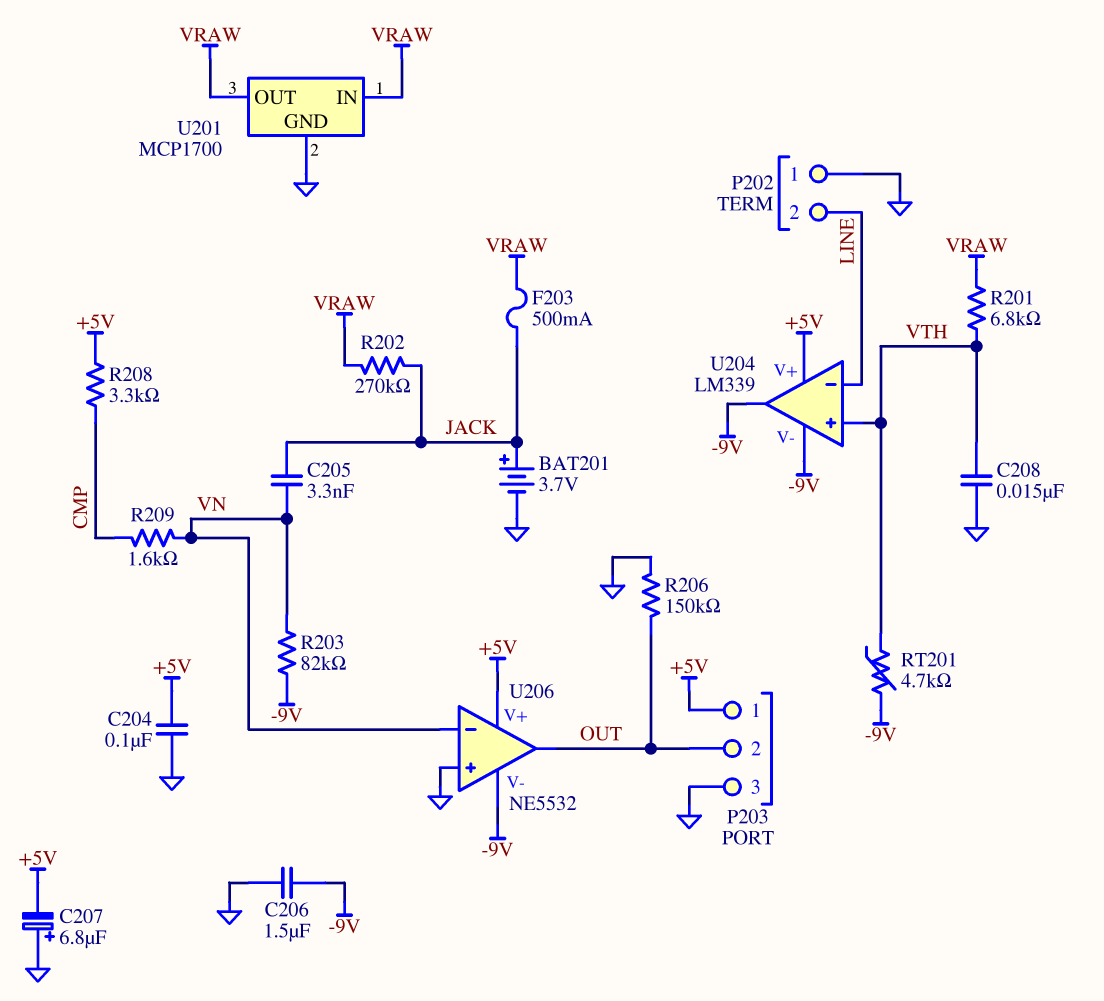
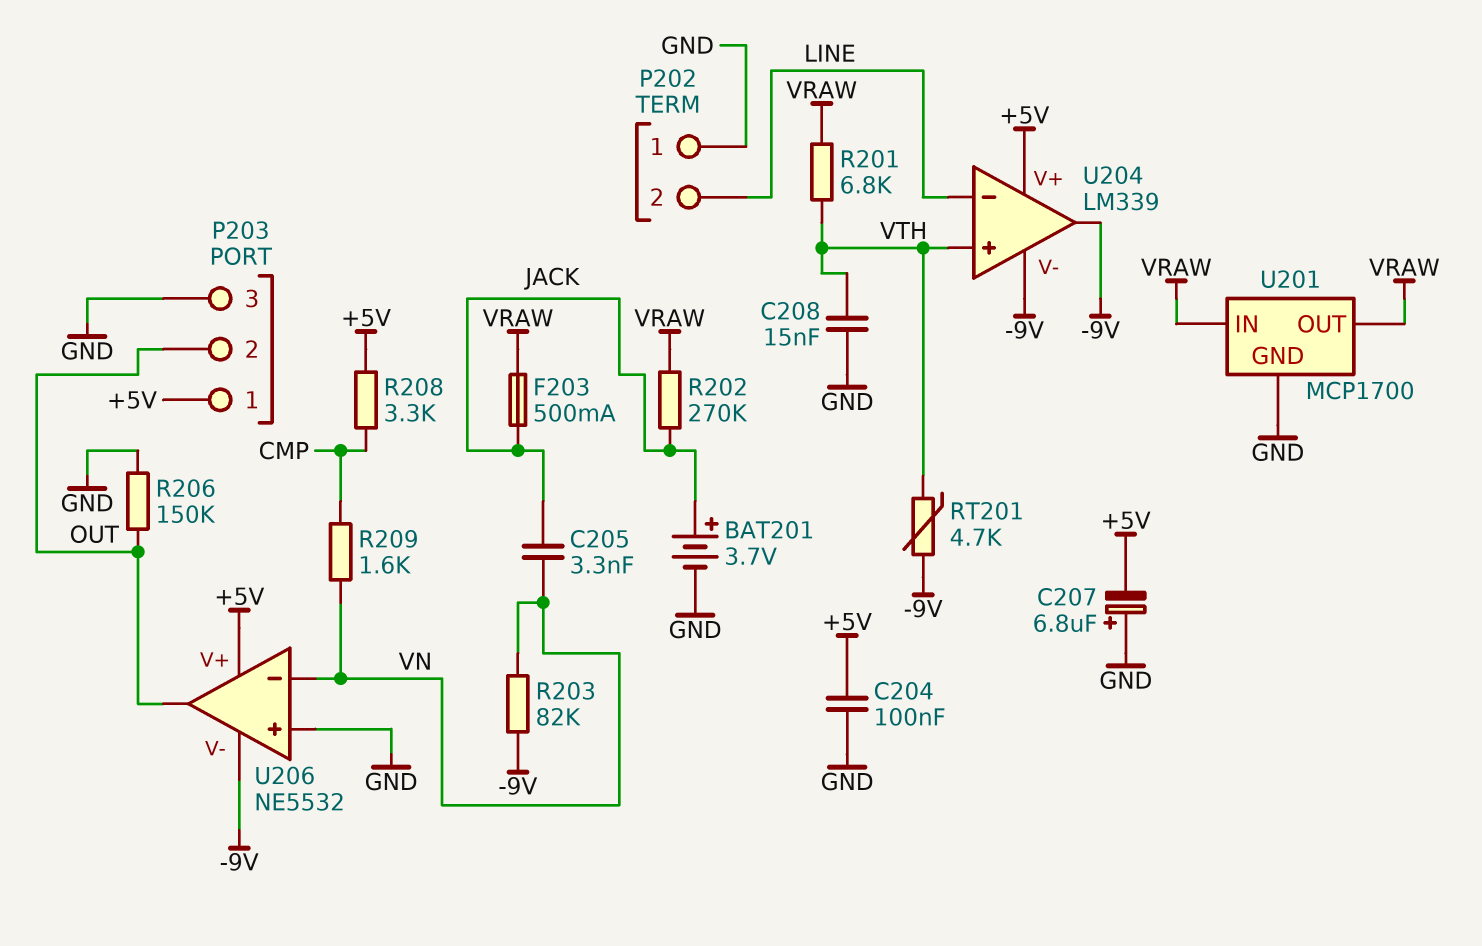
C206: 1.5uF (-9V, GND) -> none

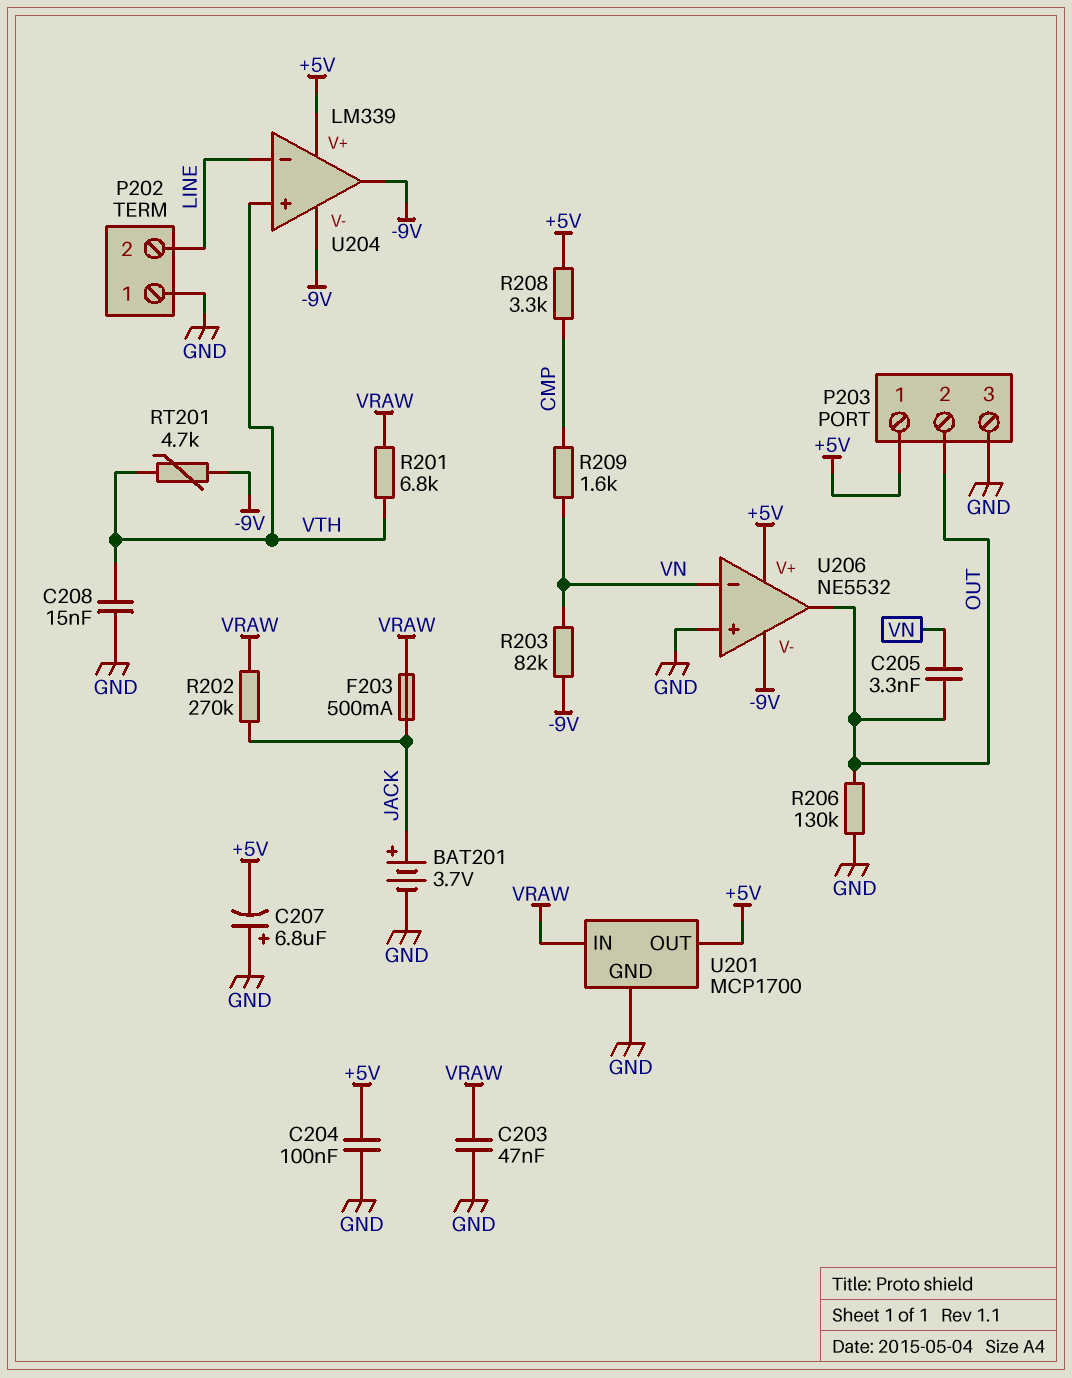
C203: none -> 47nF (GND, VRAW)
C205: 3.3nF (JACK, VN) -> 3.3nF (OUT, VN)
R206: 150k (GND, OUT) -> 130k (GND, OUT)
U201 pin OUT: VRAW -> +5V

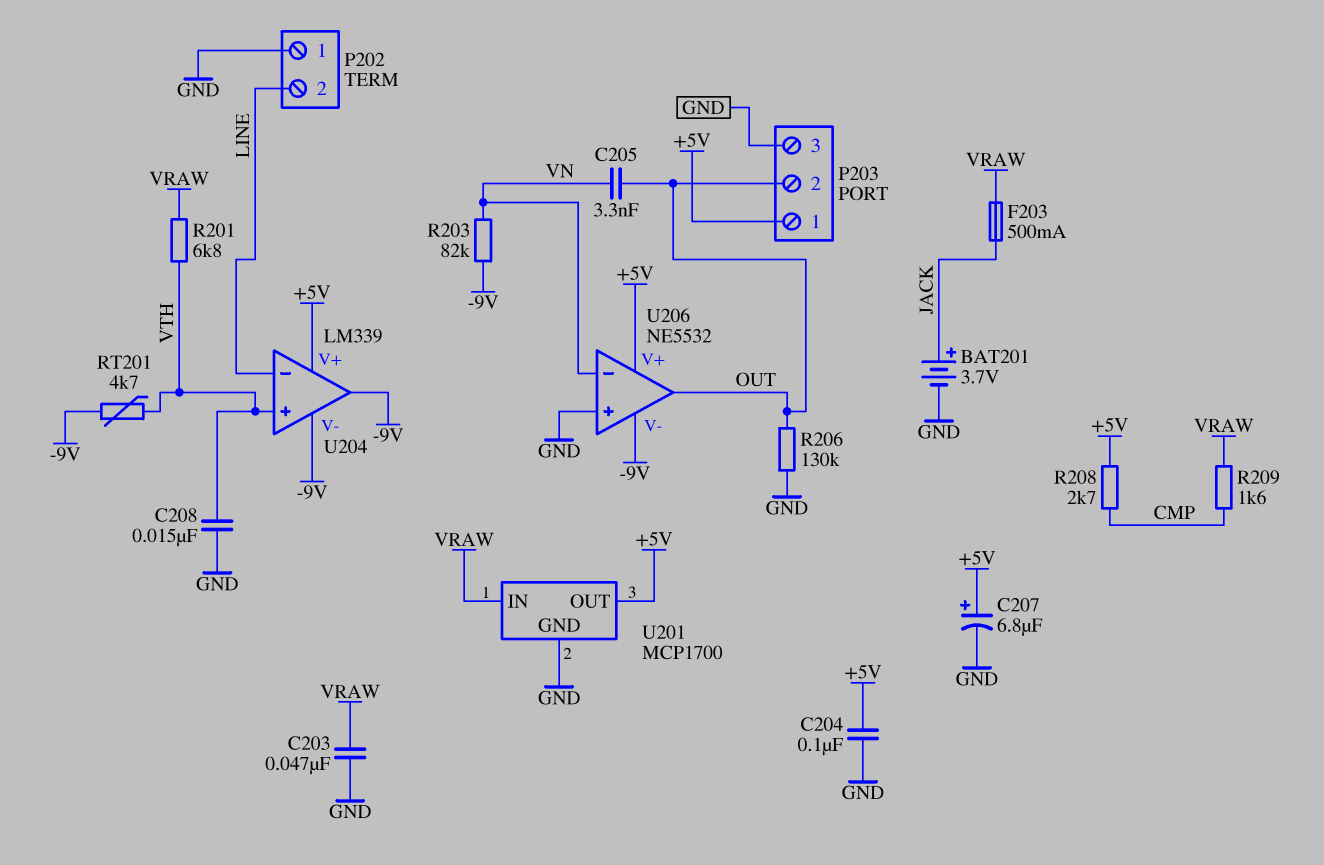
C207: 6.8uF (plus GND, minus +5V) -> 6.8uF (plus +5V, minus GND)
R202: 270k (JACK, VRAW) -> none
R208: 3.3k (+5V, CMP) -> 2.7k (+5V, CMP)
R209: 1.6k (CMP, VN) -> 1.6k (CMP, VRAW)

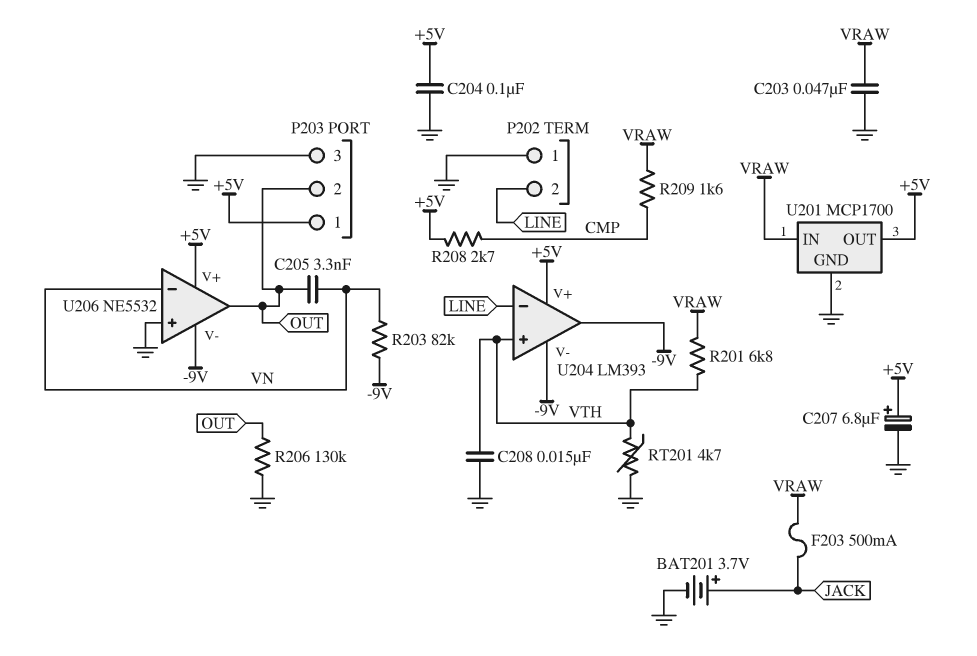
RT201: 4.7k (-9V, VTH) -> 4.7k (GND, VTH)
U204: LM339 -> LM393

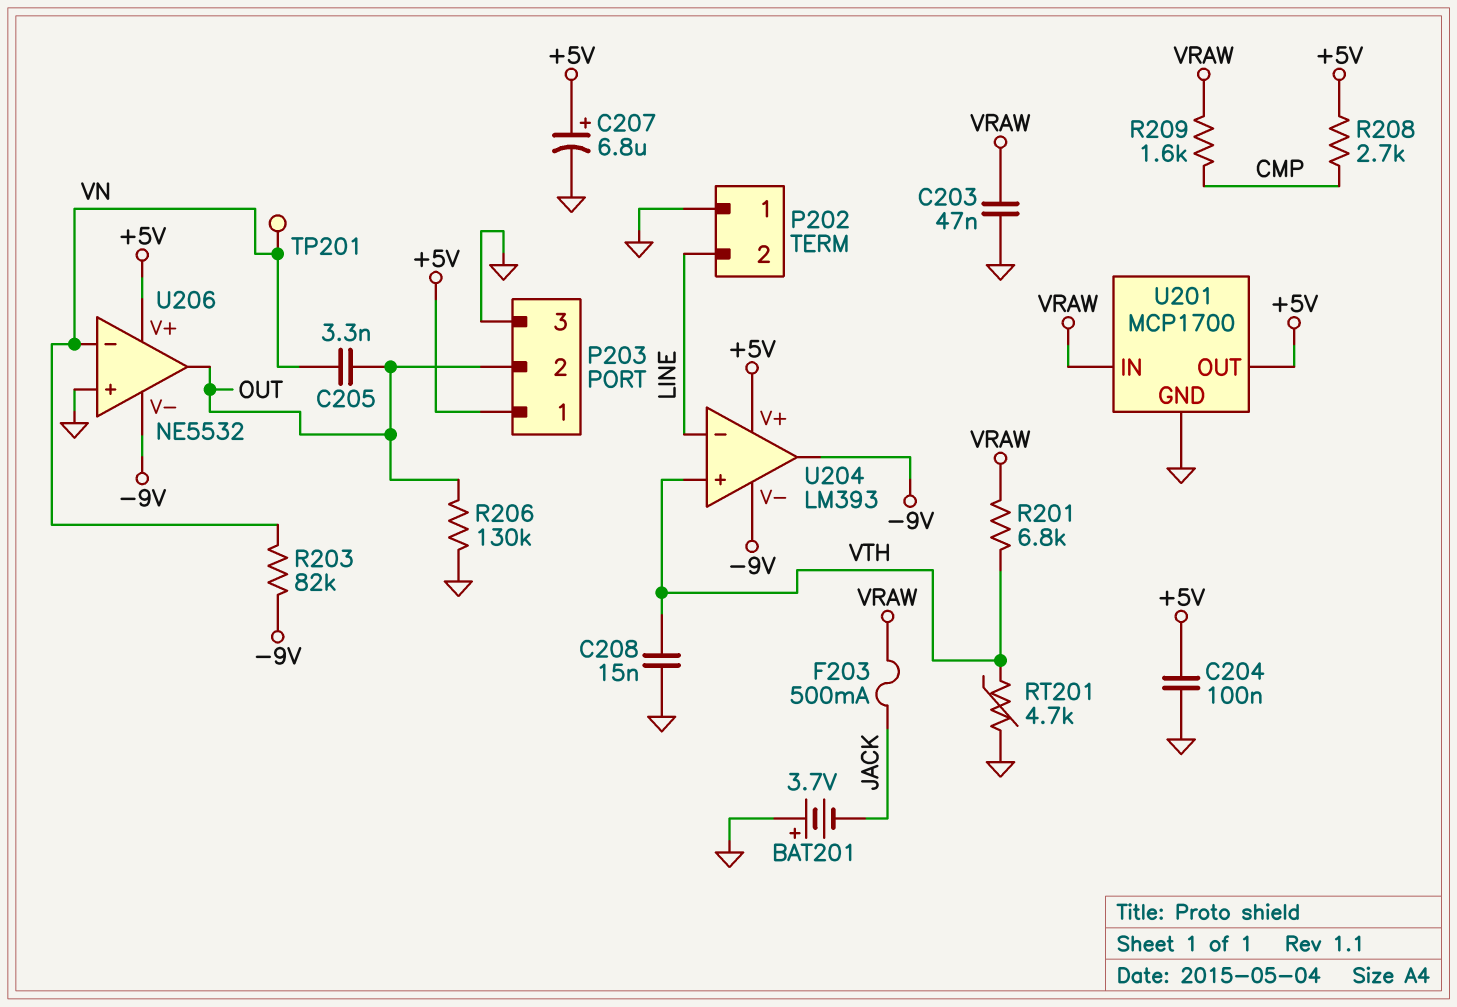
BAT201: 3.7V (plus JACK, minus GND) -> 3.7V (plus GND, minus JACK)
TP201: none -> test point (VN)

